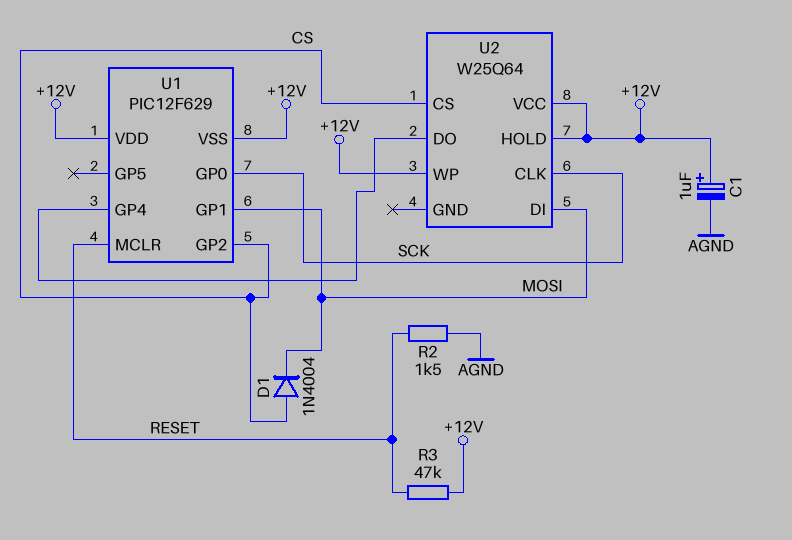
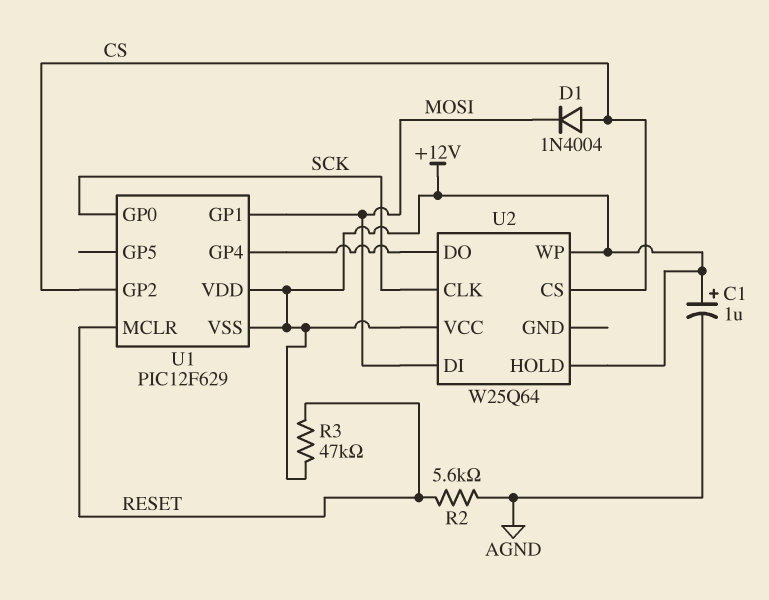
R2: 1.5k (AGND, RESET) -> 5.6k (AGND, RESET)

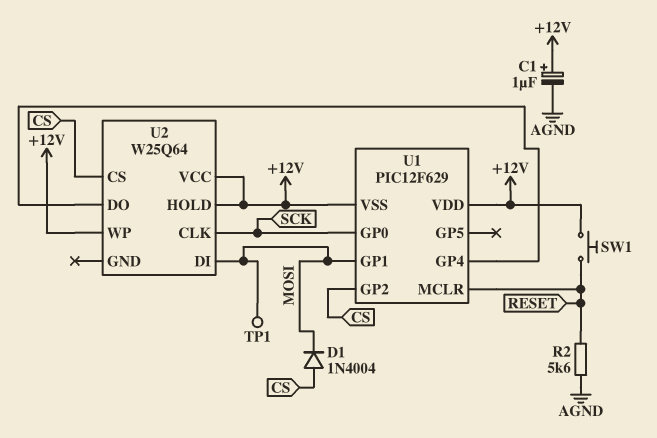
R3: 47k (+12V, RESET) -> none
SW1: none -> button (+12V, RESET)
TP1: none -> test point (MOSI)

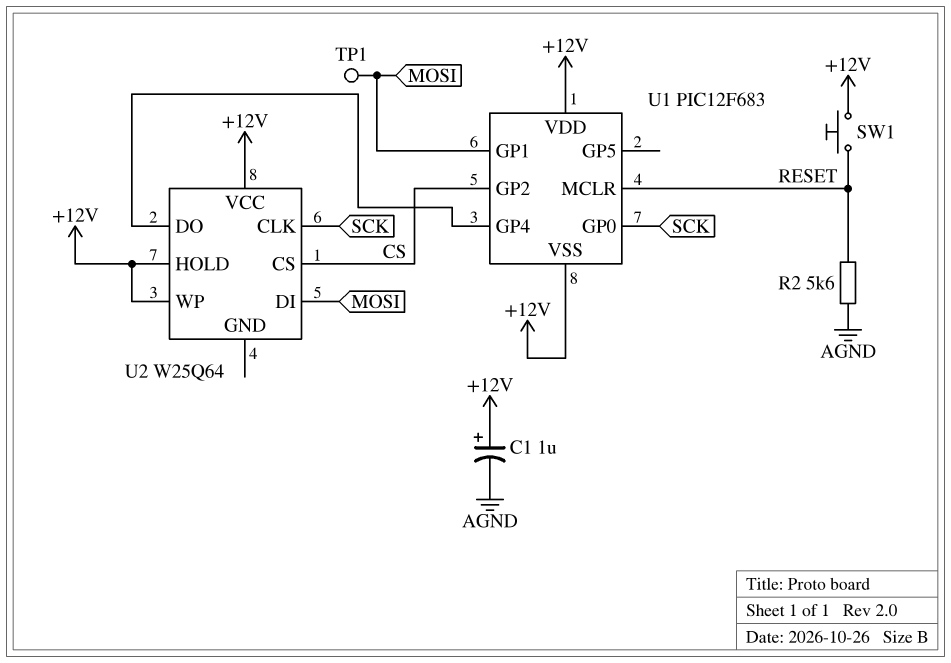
D1: diode 1N4004 (A CS, K MOSI) -> none
U1: PIC12F629 -> PIC12F683

